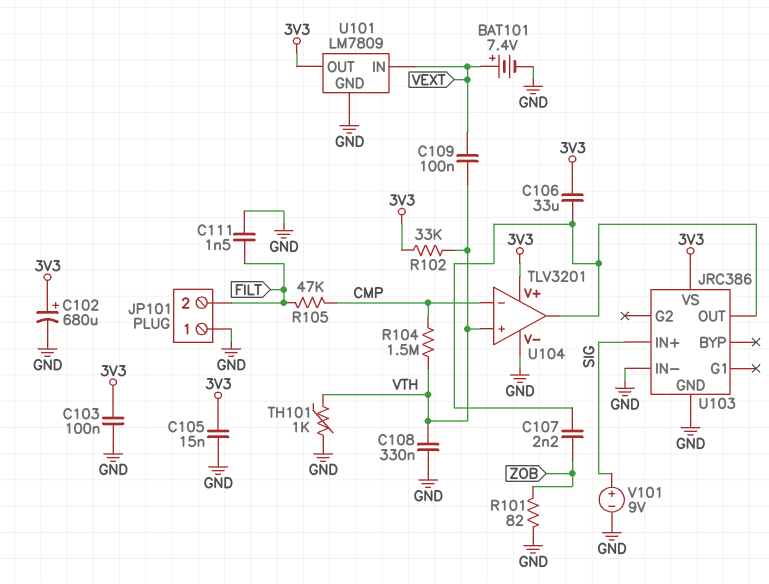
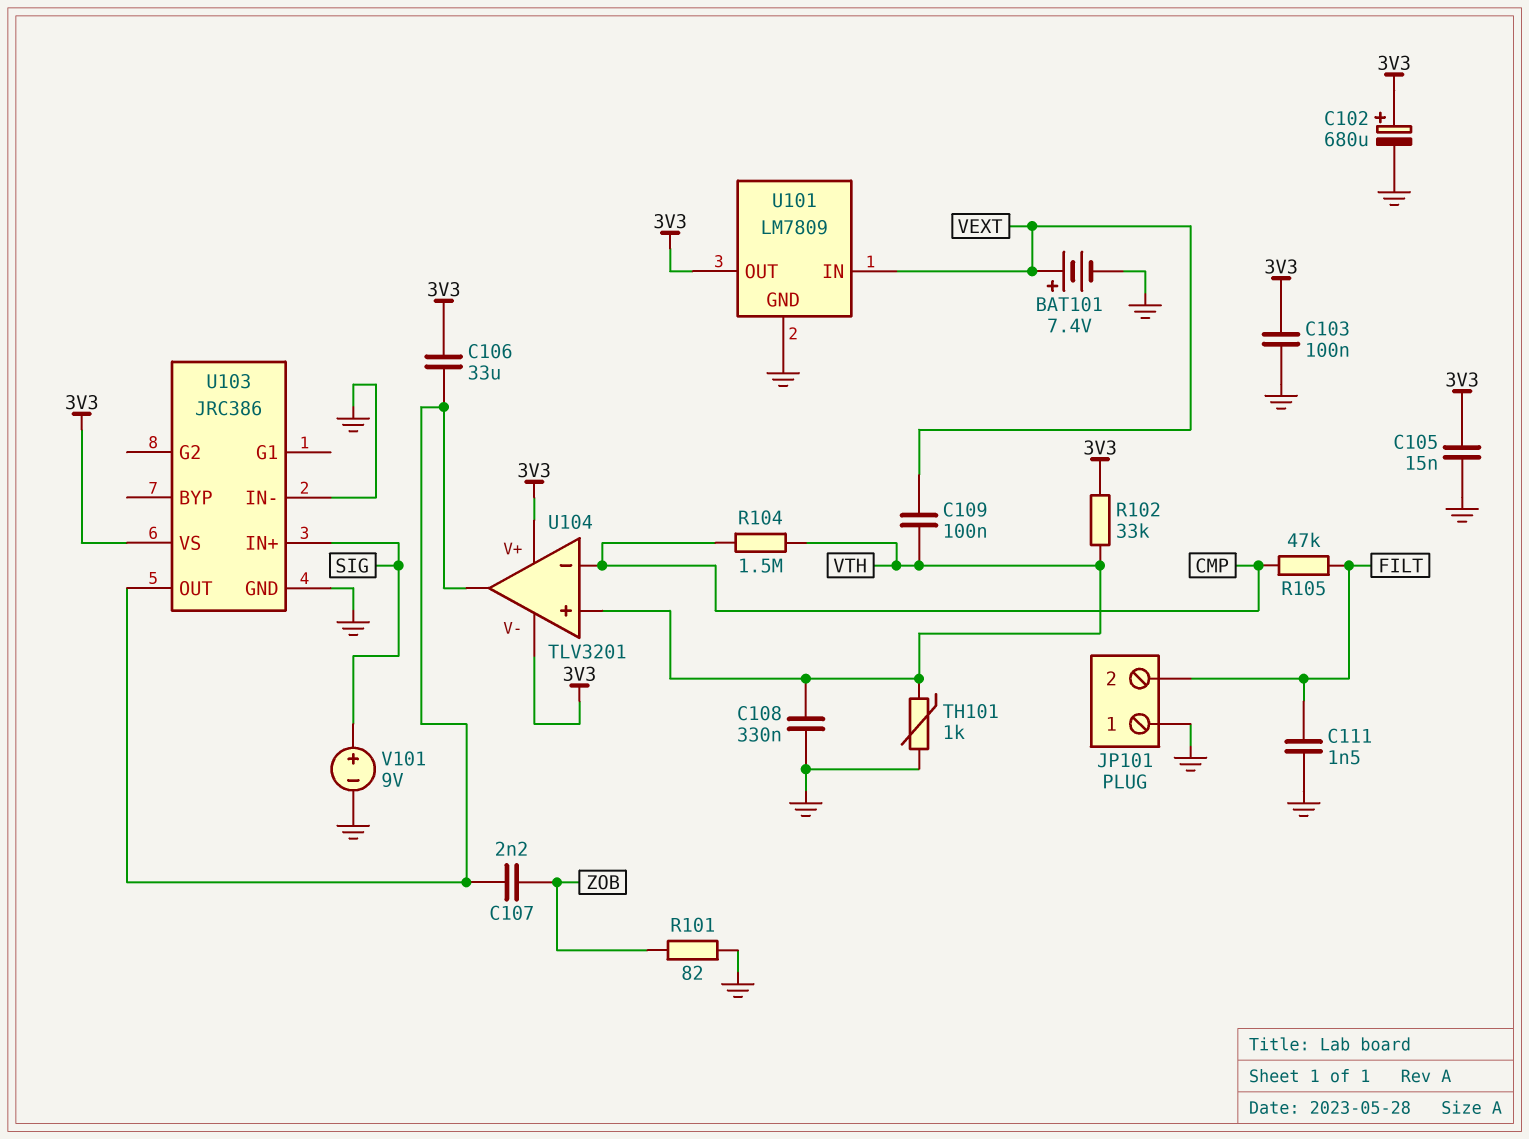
U104 pin V-: GND -> 3V3

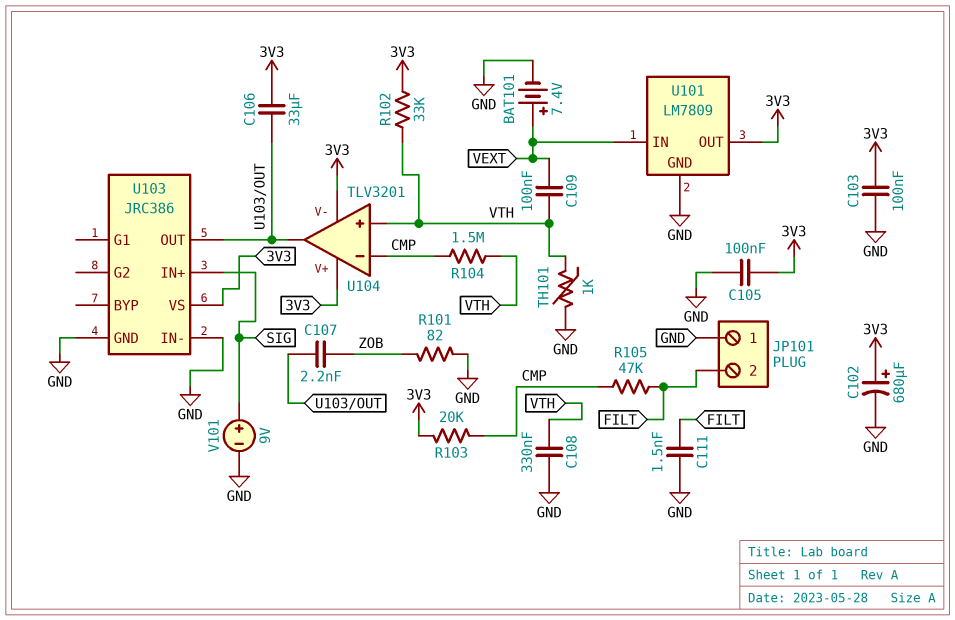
C105: 15nF (3V3, GND) -> 100nF (3V3, GND)
R103: none -> 20k (3V3, CMP)

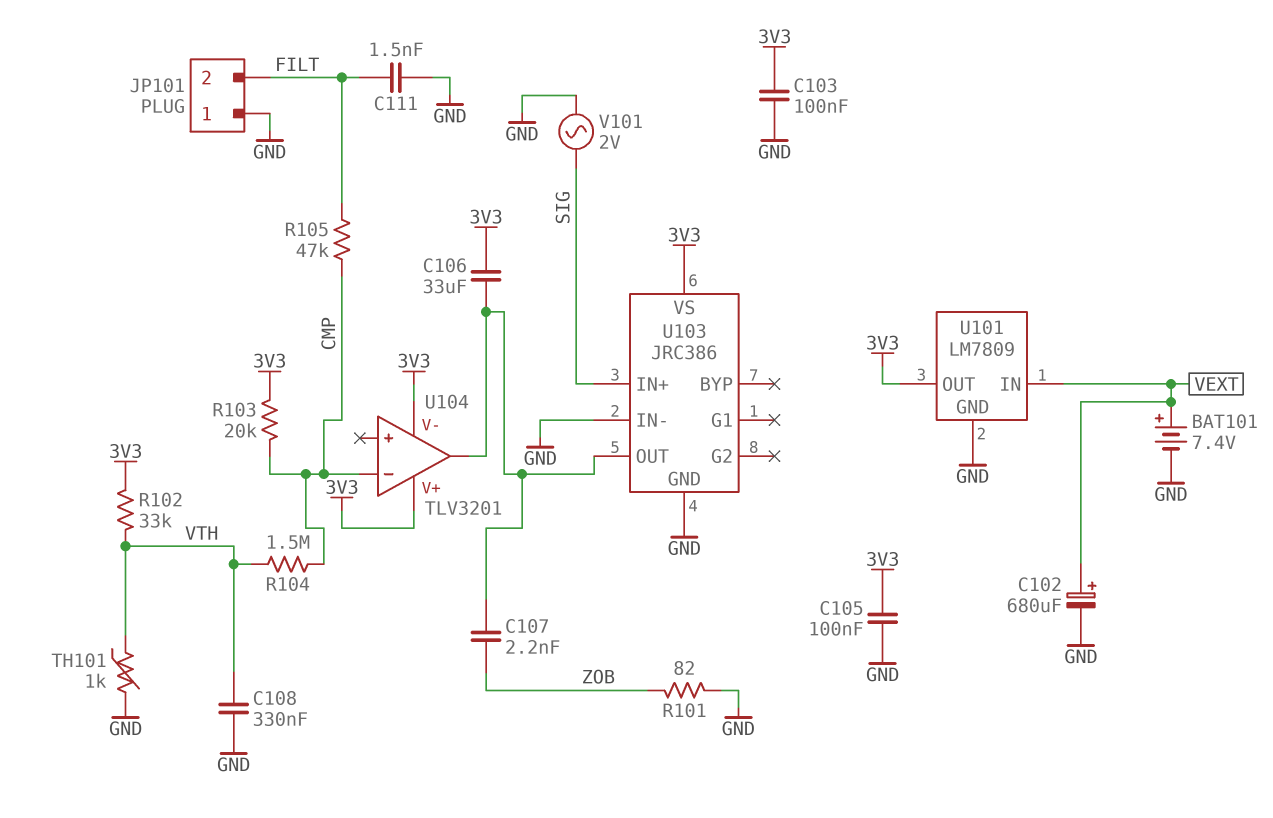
C102: 680uF (plus 3V3, minus GND) -> 680uF (plus VEXT, minus GND)
C109: 100nF (VEXT, VTH) -> none
U104 pin in+: VTH -> none
V101: 9V (plus SIG, minus GND) -> AC 2V (GND, SIG)

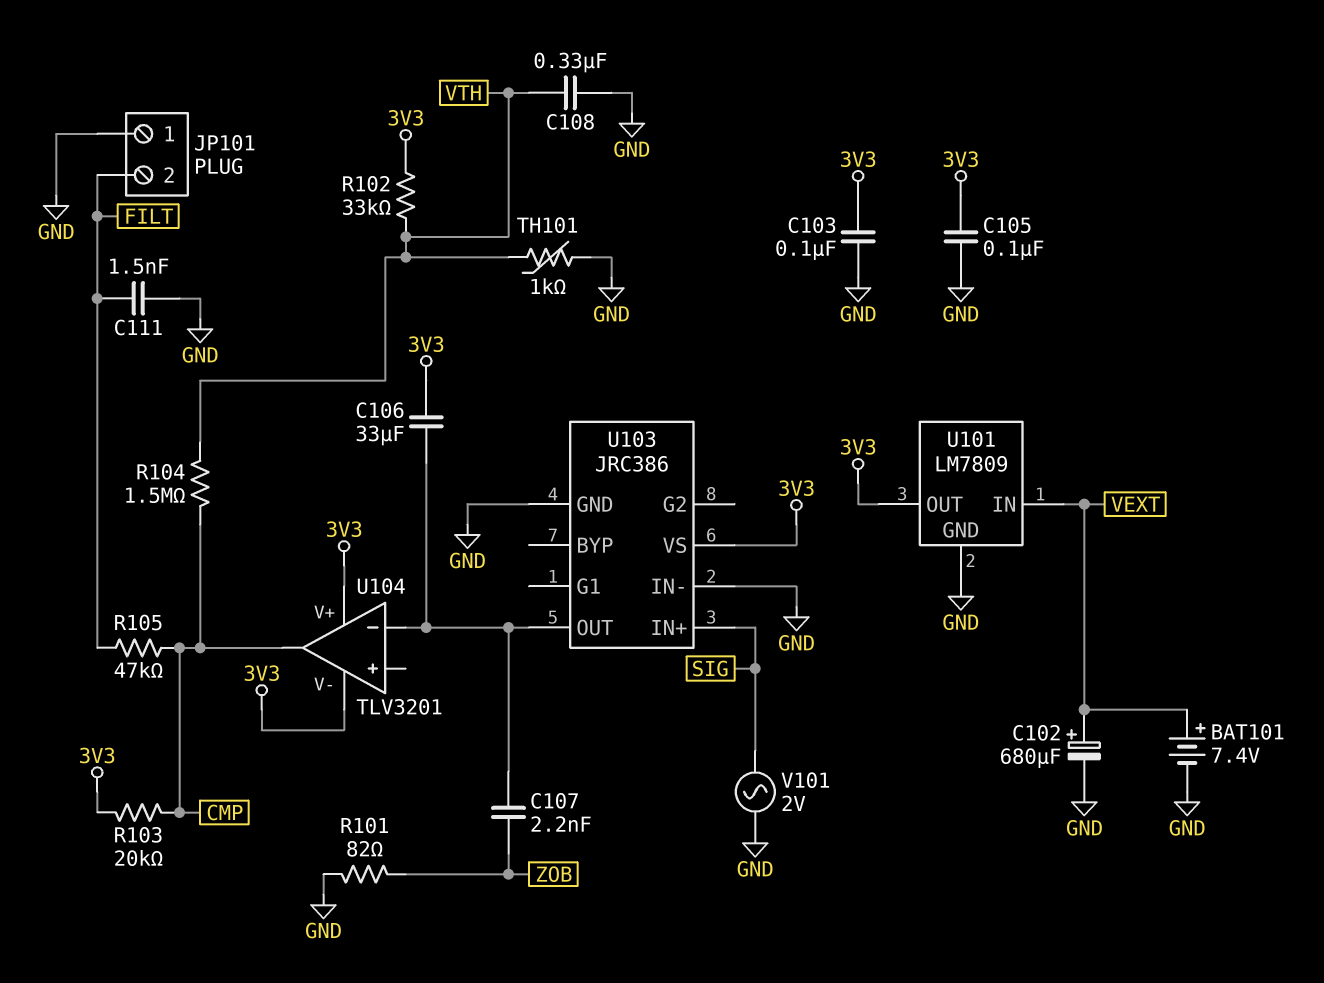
U104 pin in-: CMP -> U103/OUT
U104 pin out: U103/OUT -> CMP

